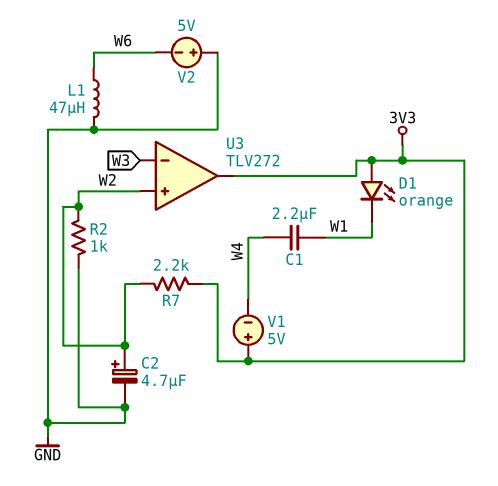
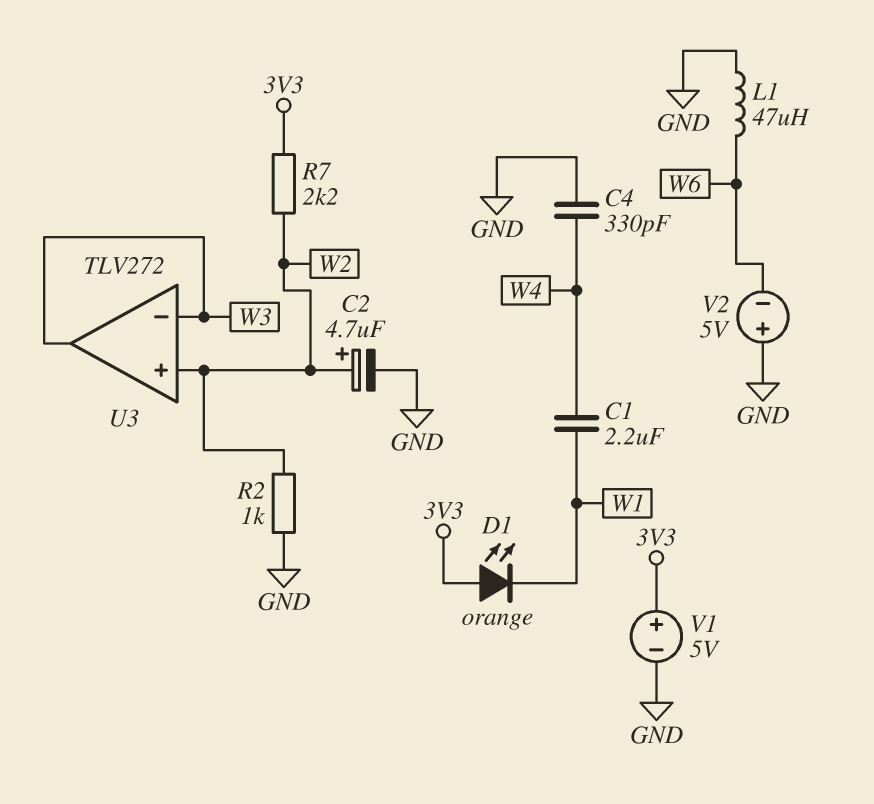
C4: none -> 330pF (GND, W4)
U3 pin out: 3V3 -> W3
V1: 5V (plus 3V3, minus W4) -> 5V (plus 3V3, minus GND)

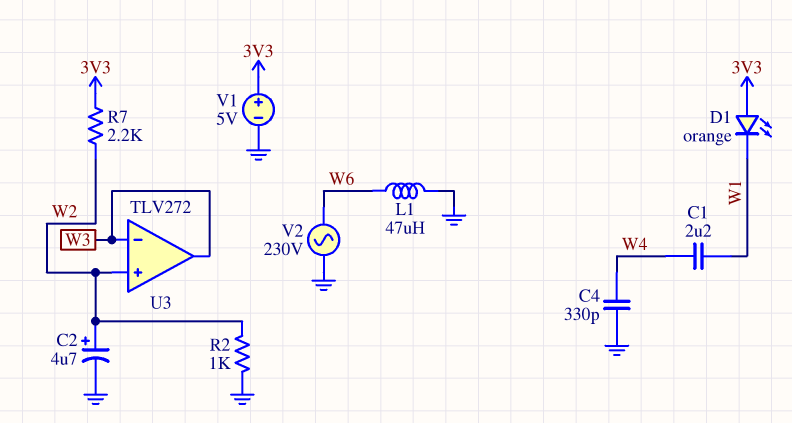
V2: 5V (plus GND, minus W6) -> AC 230V (GND, W6)

